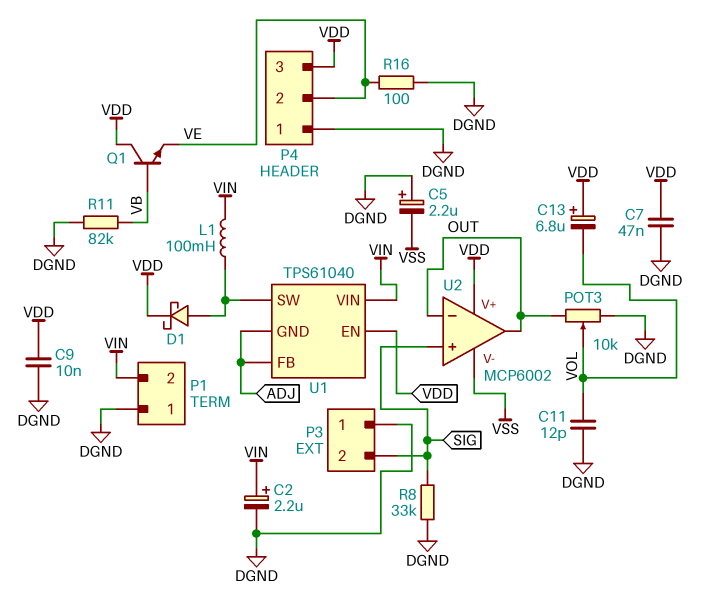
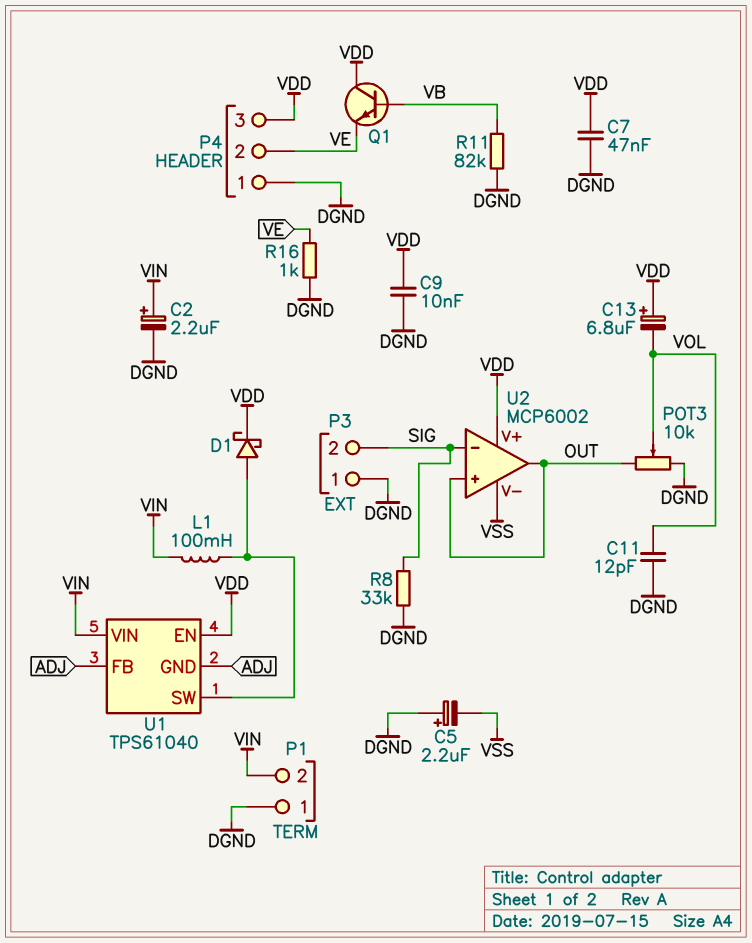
R16: 100 (DGND, VE) -> 1k (DGND, VE)
U2 pin in+: SIG -> OUT
U2 pin in-: OUT -> SIG

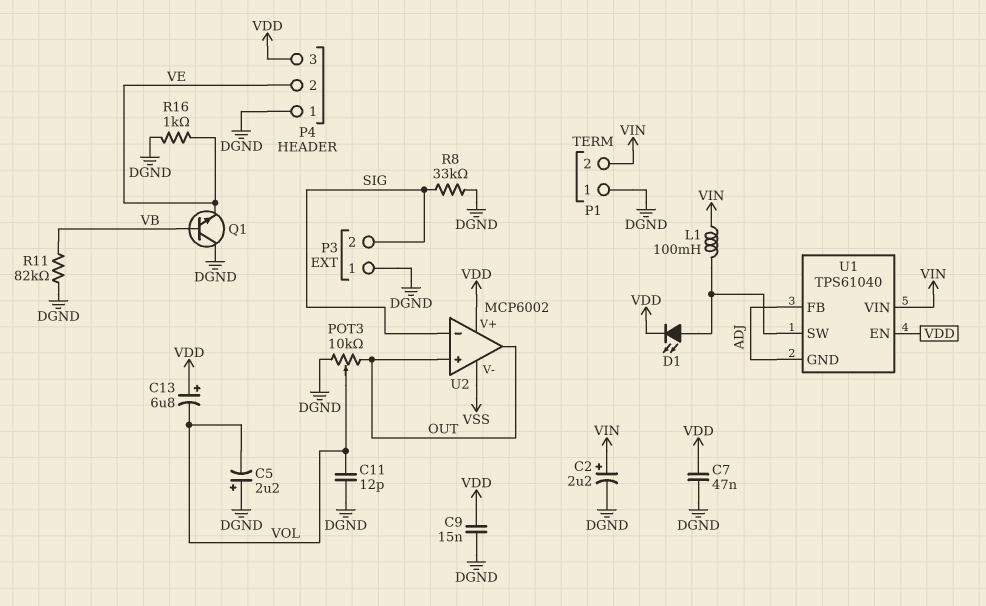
C5: 2.2uF (plus DGND, minus VSS) -> 2.2uF (plus DGND, minus VOL)
C9: 10nF (DGND, VDD) -> 15nF (DGND, VDD)
D1: schottky (A U1/SW, K VDD) -> LED (A U1/SW, K VDD)
Q1: NPN (B VB, C VDD, E VE) -> NPN (B VB, C DGND, E VE)

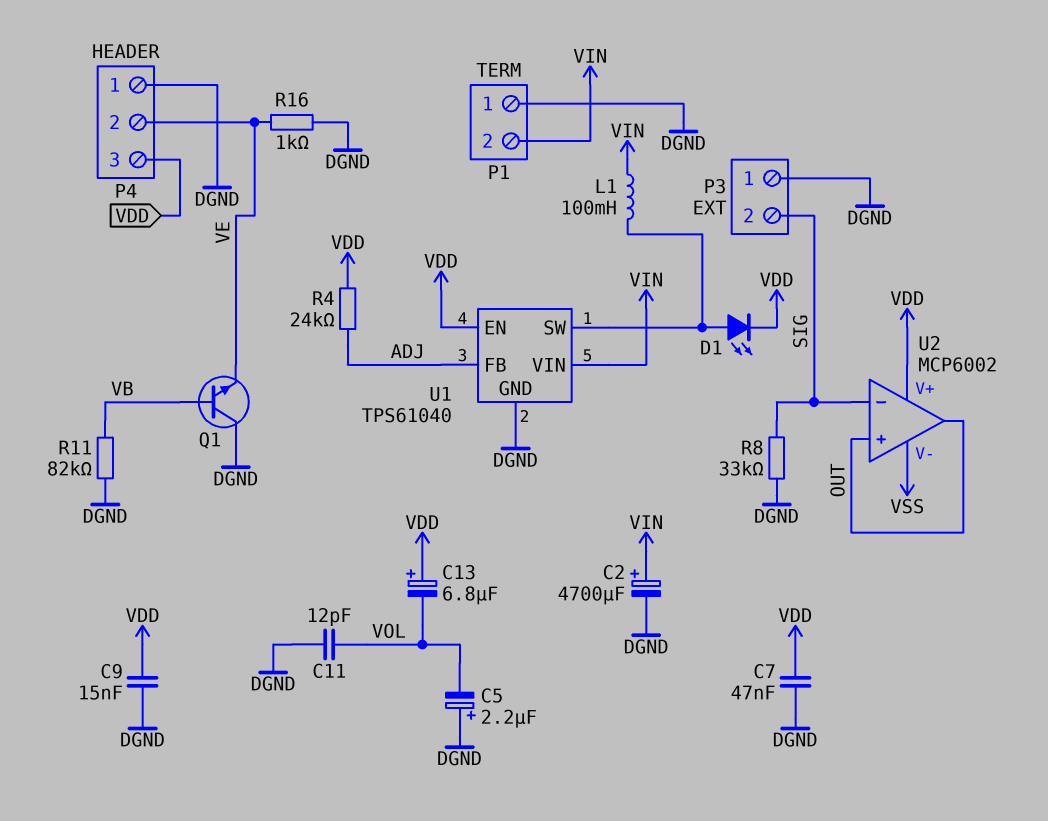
C2: 2.2uF (plus VIN, minus DGND) -> 4700uF (plus VIN, minus DGND)
POT3: 10k (DGND, OUT, wiper VOL) -> none
R4: none -> 24k (ADJ, VDD)
U1 pin GND: ADJ -> DGND

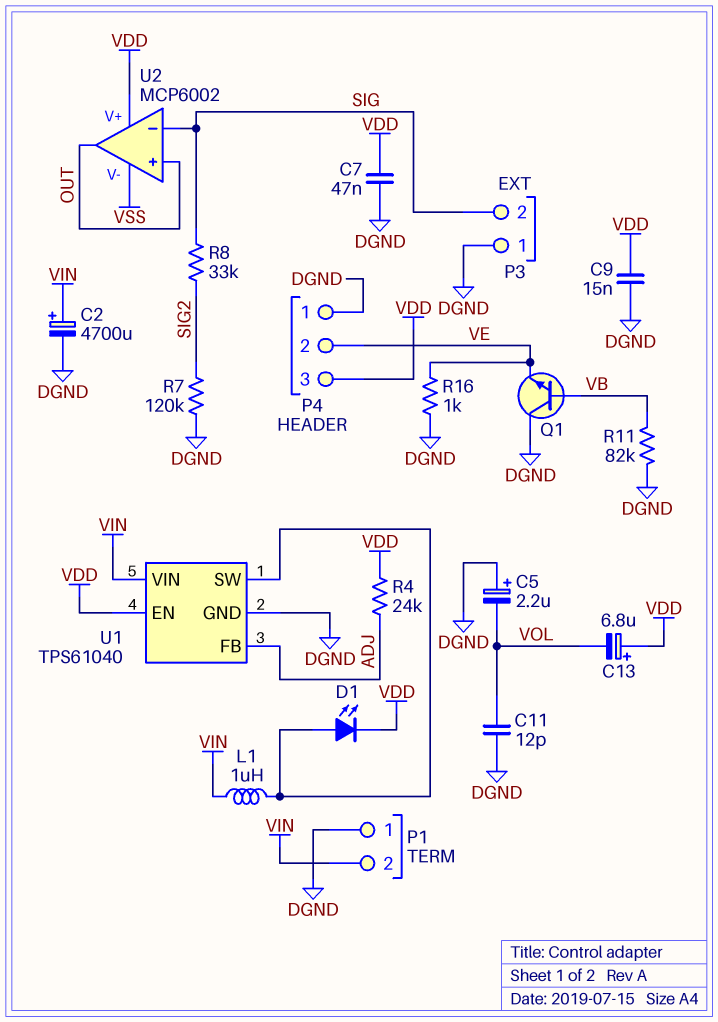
L1: 100mH (U1/SW, VIN) -> 1uH (U1/SW, VIN)
R7: none -> 120k (DGND, SIG2)
R8: 33k (DGND, SIG) -> 33k (SIG, SIG2)

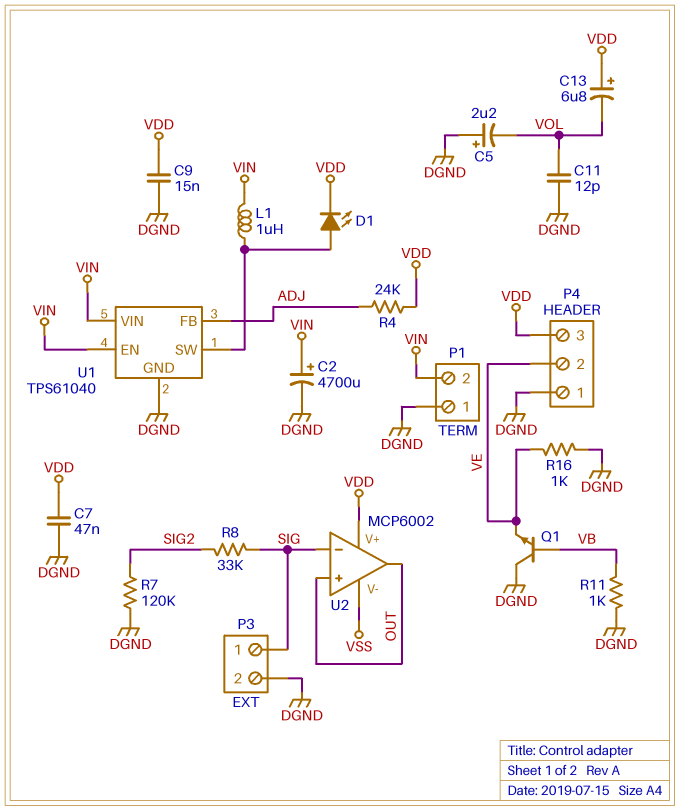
P3 pin 1: DGND -> SIG
P3 pin 2: SIG -> DGND
R11: 82k (DGND, VB) -> 1k (DGND, VB)
U1 pin EN: VDD -> VIN

